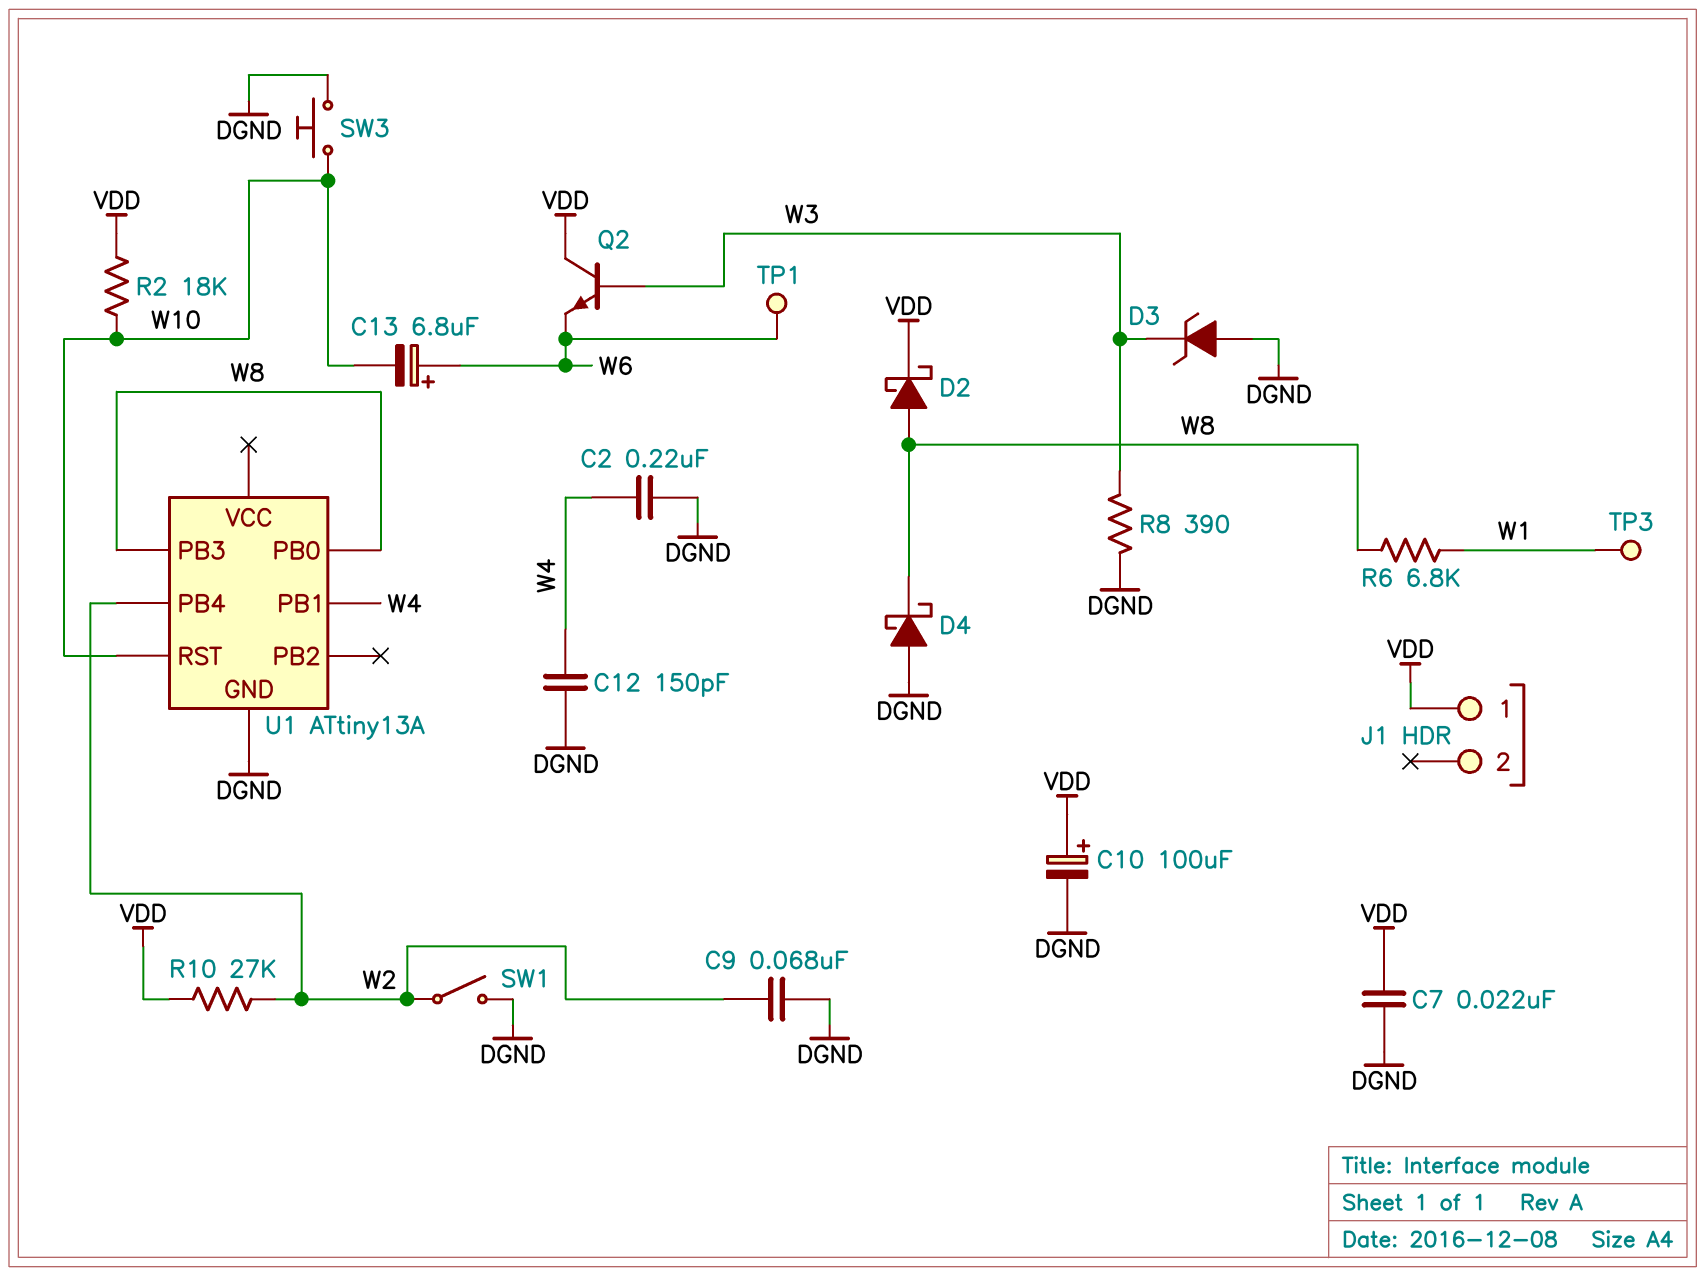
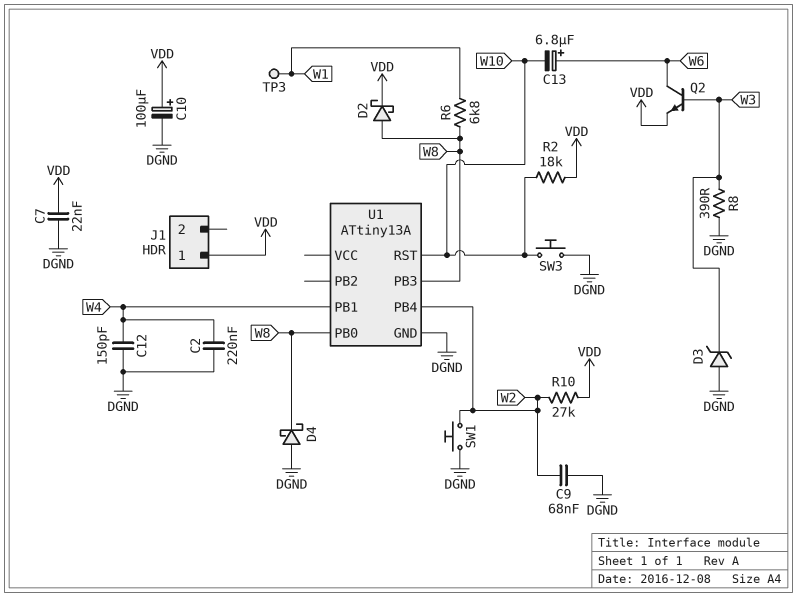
Q2: NPN (B W3, C VDD, E W6) -> NPN (B W3, C W6, E VDD)
SW1: switch (DGND, W2) -> button (DGND, W2)
TP1: test point (W6) -> none

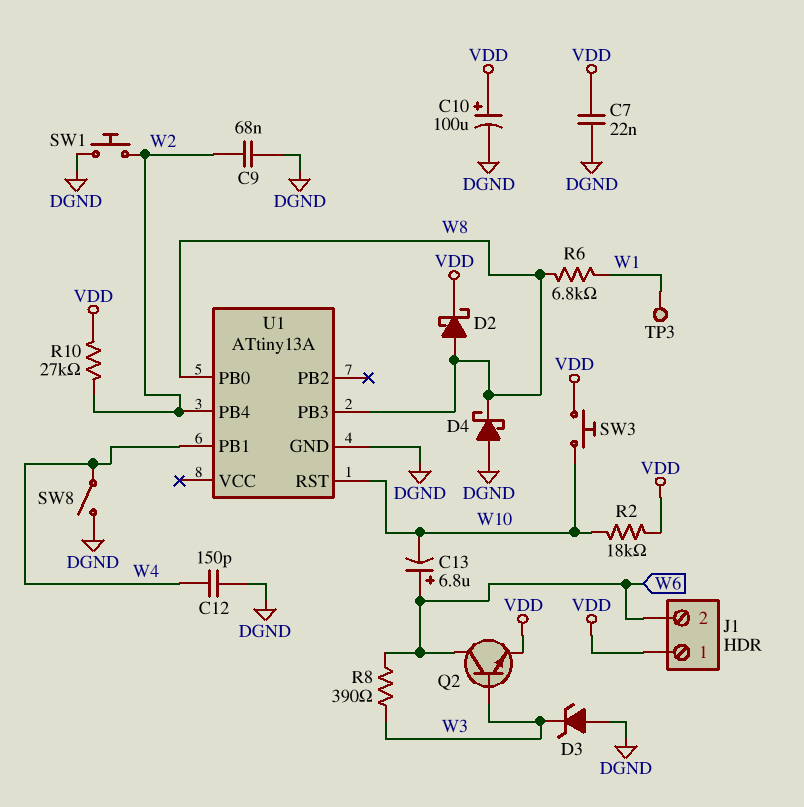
C2: 220nF (DGND, W4) -> none
J1 pin 2: none -> W6
R8: 390 (DGND, W3) -> 390 (W3, W6)
SW3: button (DGND, W10) -> button (VDD, W10)
SW8: none -> switch (DGND, W4)

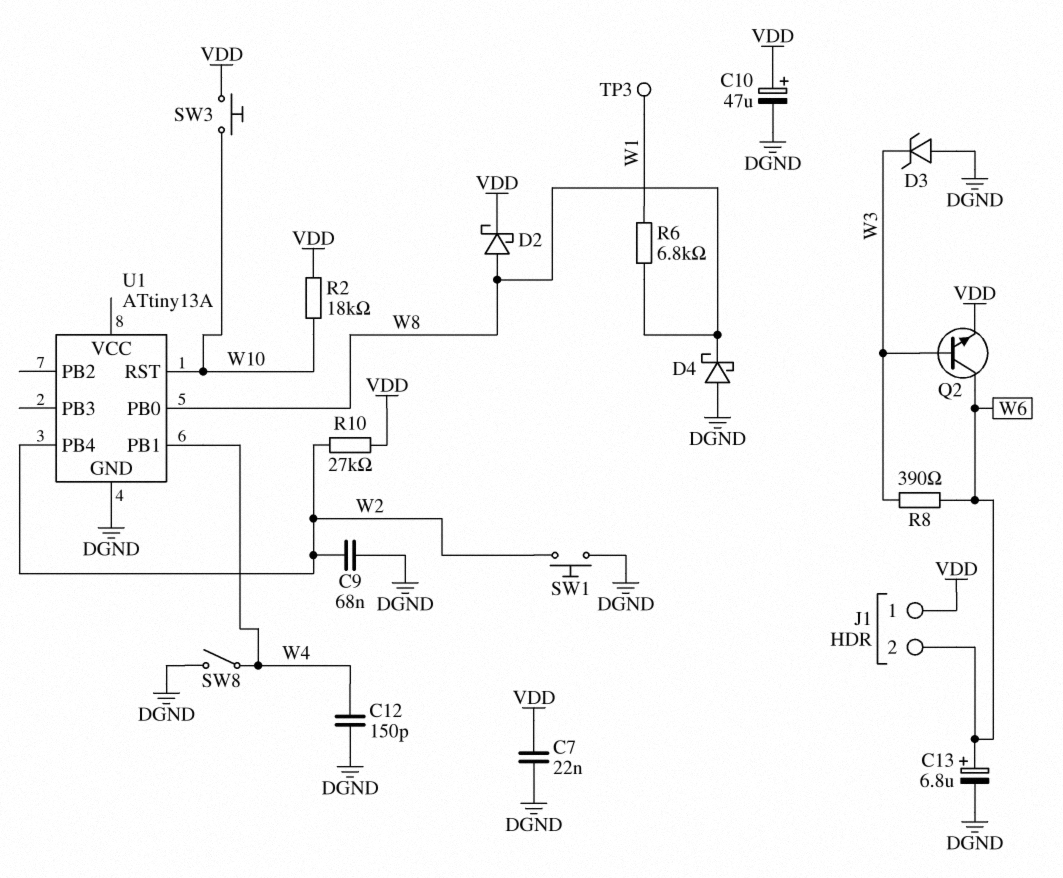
C10: 100uF (plus VDD, minus DGND) -> 47uF (plus VDD, minus DGND)
C13: 6.8uF (plus W6, minus W10) -> 6.8uF (plus W6, minus DGND)
U1 pin PB3: W8 -> none

